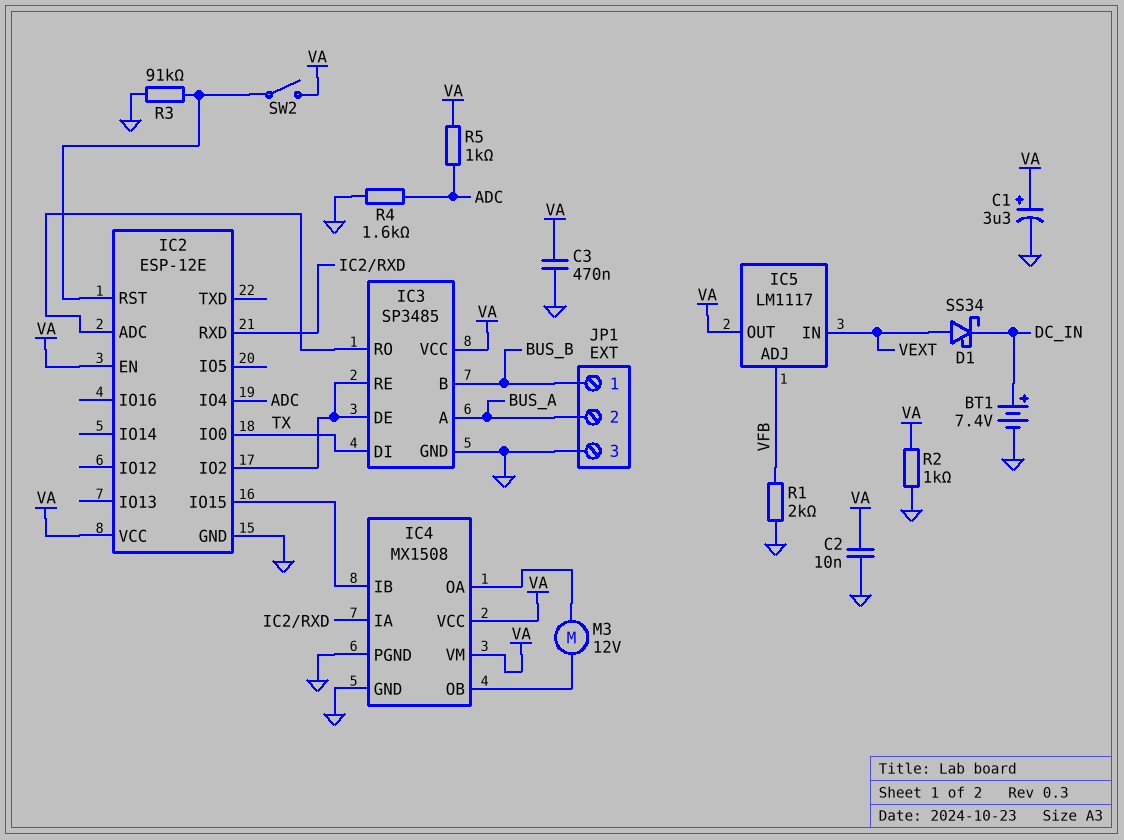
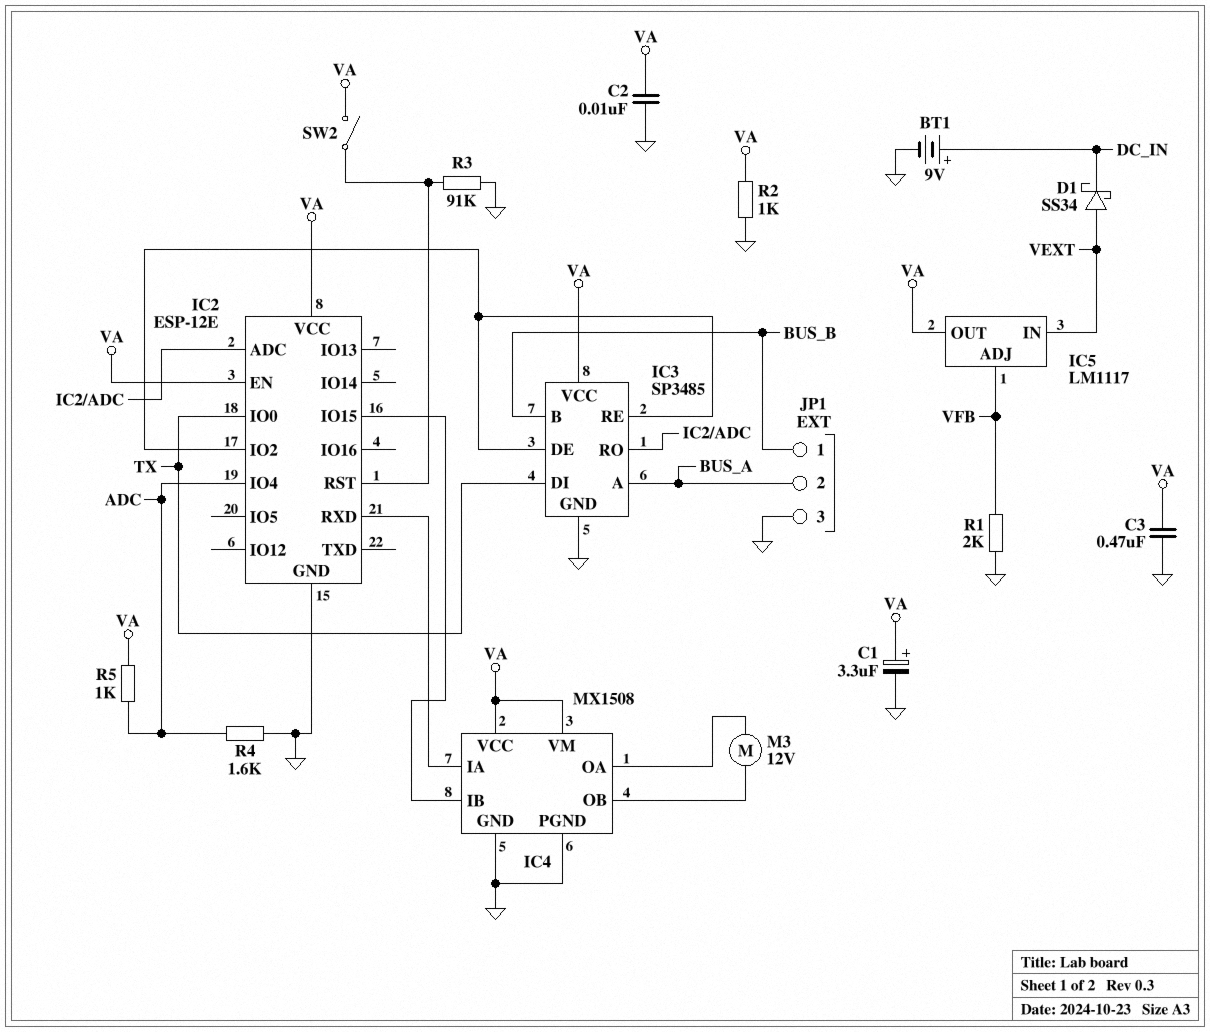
BT1: 7.4V (plus DC_IN, minus GND) -> 9V (plus DC_IN, minus GND)

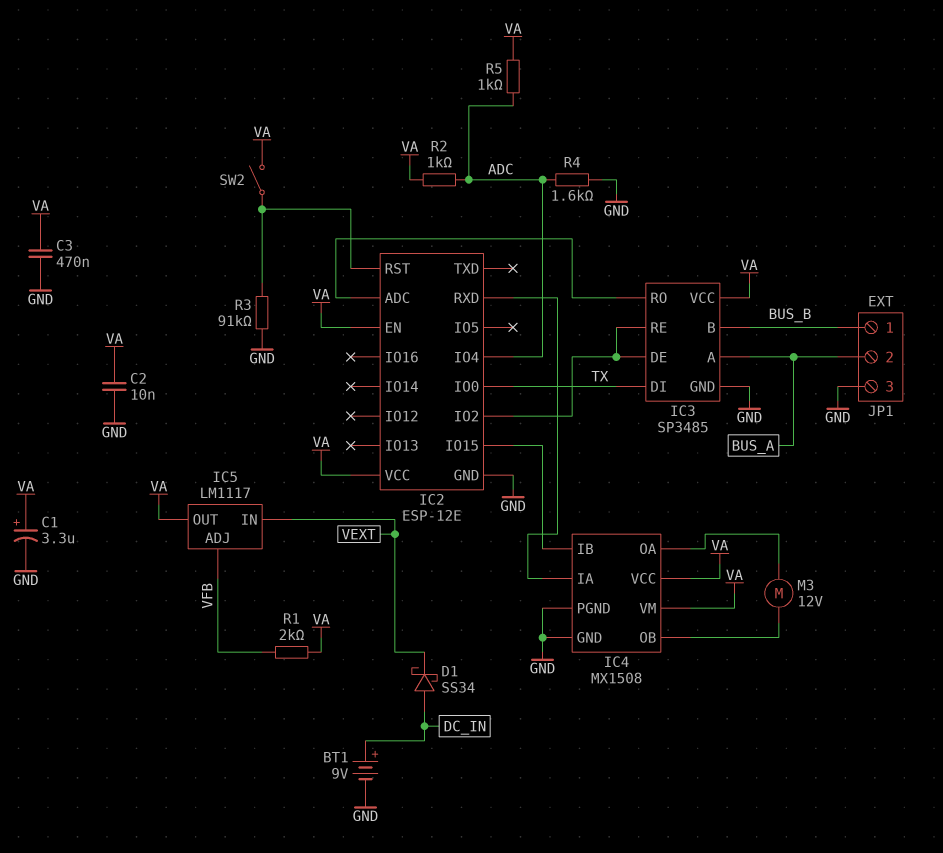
D1: schottky SS34 (A VEXT, K DC_IN) -> schottky SS34 (A DC_IN, K VEXT)
R1: 2k (GND, VFB) -> 2k (VA, VFB)
R2: 1k (GND, VA) -> 1k (ADC, VA)

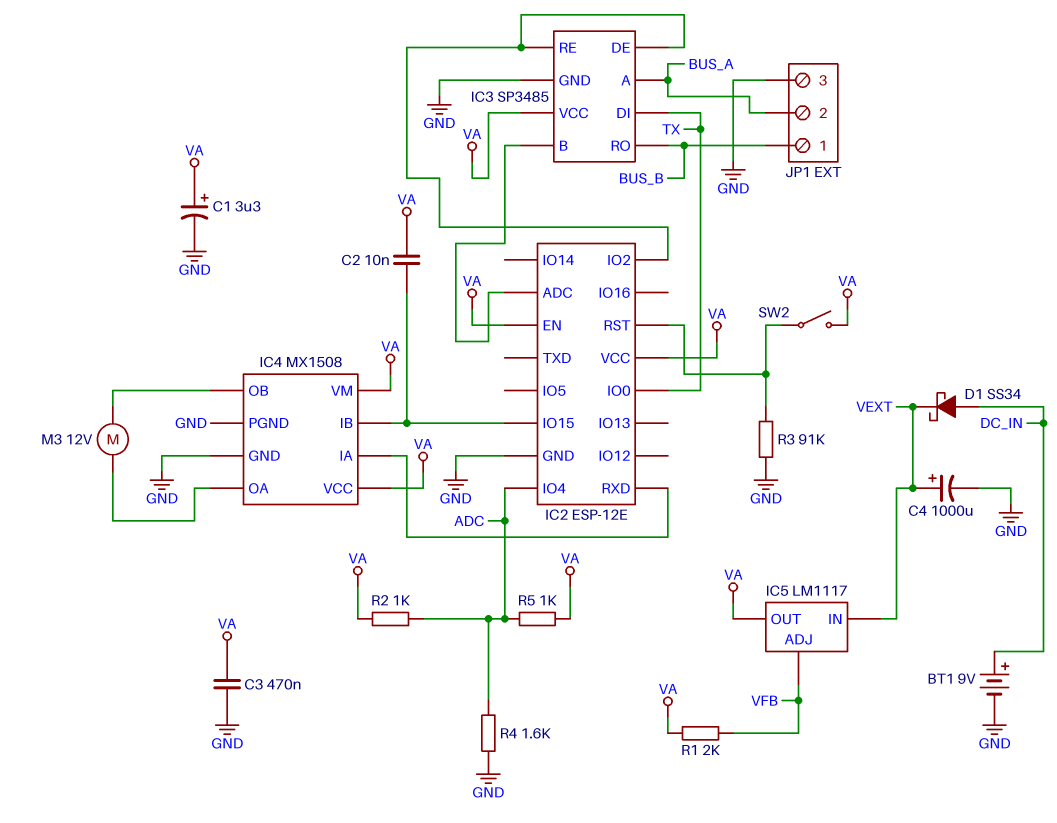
C2: 10nF (GND, VA) -> 10nF (IC2/IO15, VA)
C4: none -> 1000uF (plus VEXT, minus GND)
IC3 pin B: BUS_B -> IC2/ADC
IC3 pin RO: IC2/ADC -> BUS_B

